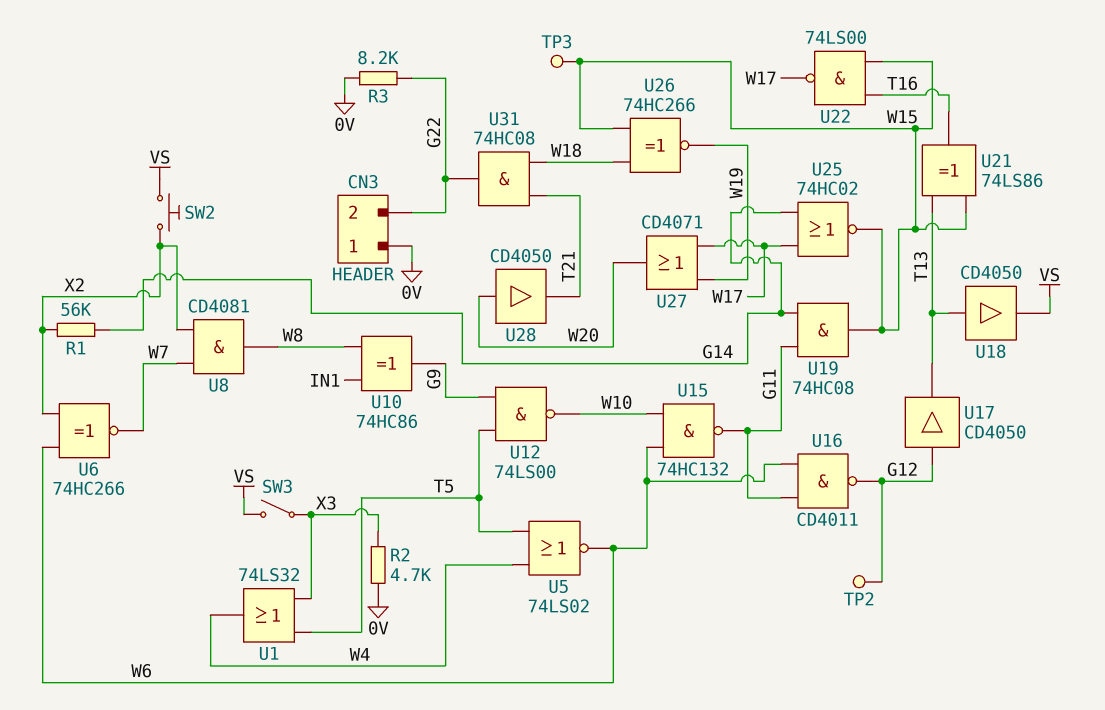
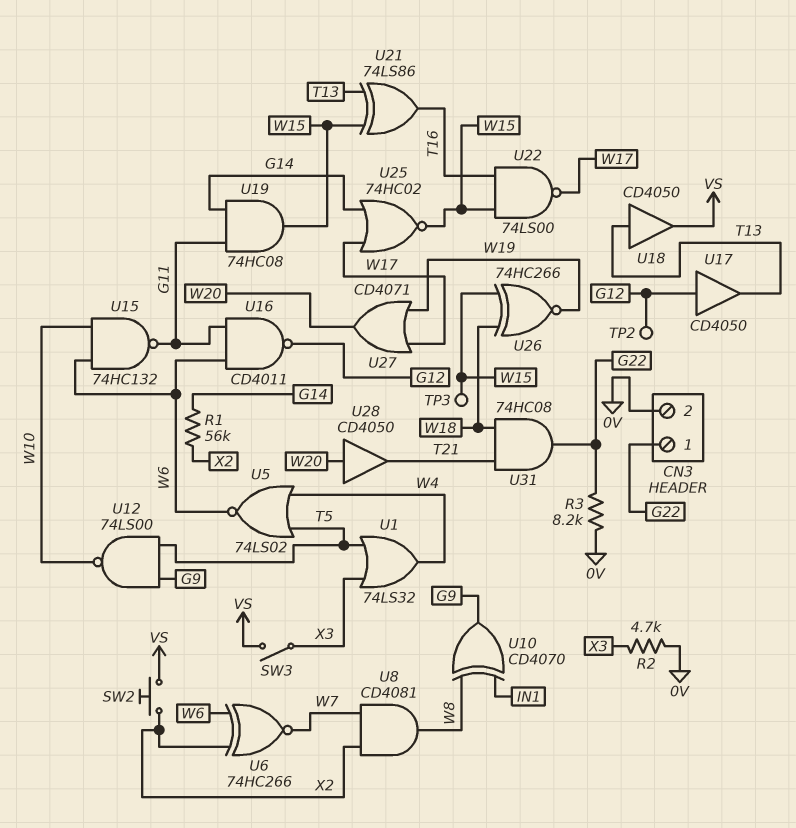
CN3 pin 1: 0V -> G22
CN3 pin 2: G22 -> 0V
U10: XOR 74HC86 (in IN1, in W8, out G9) -> XOR CD4070 (in IN1, in W8, out G9)

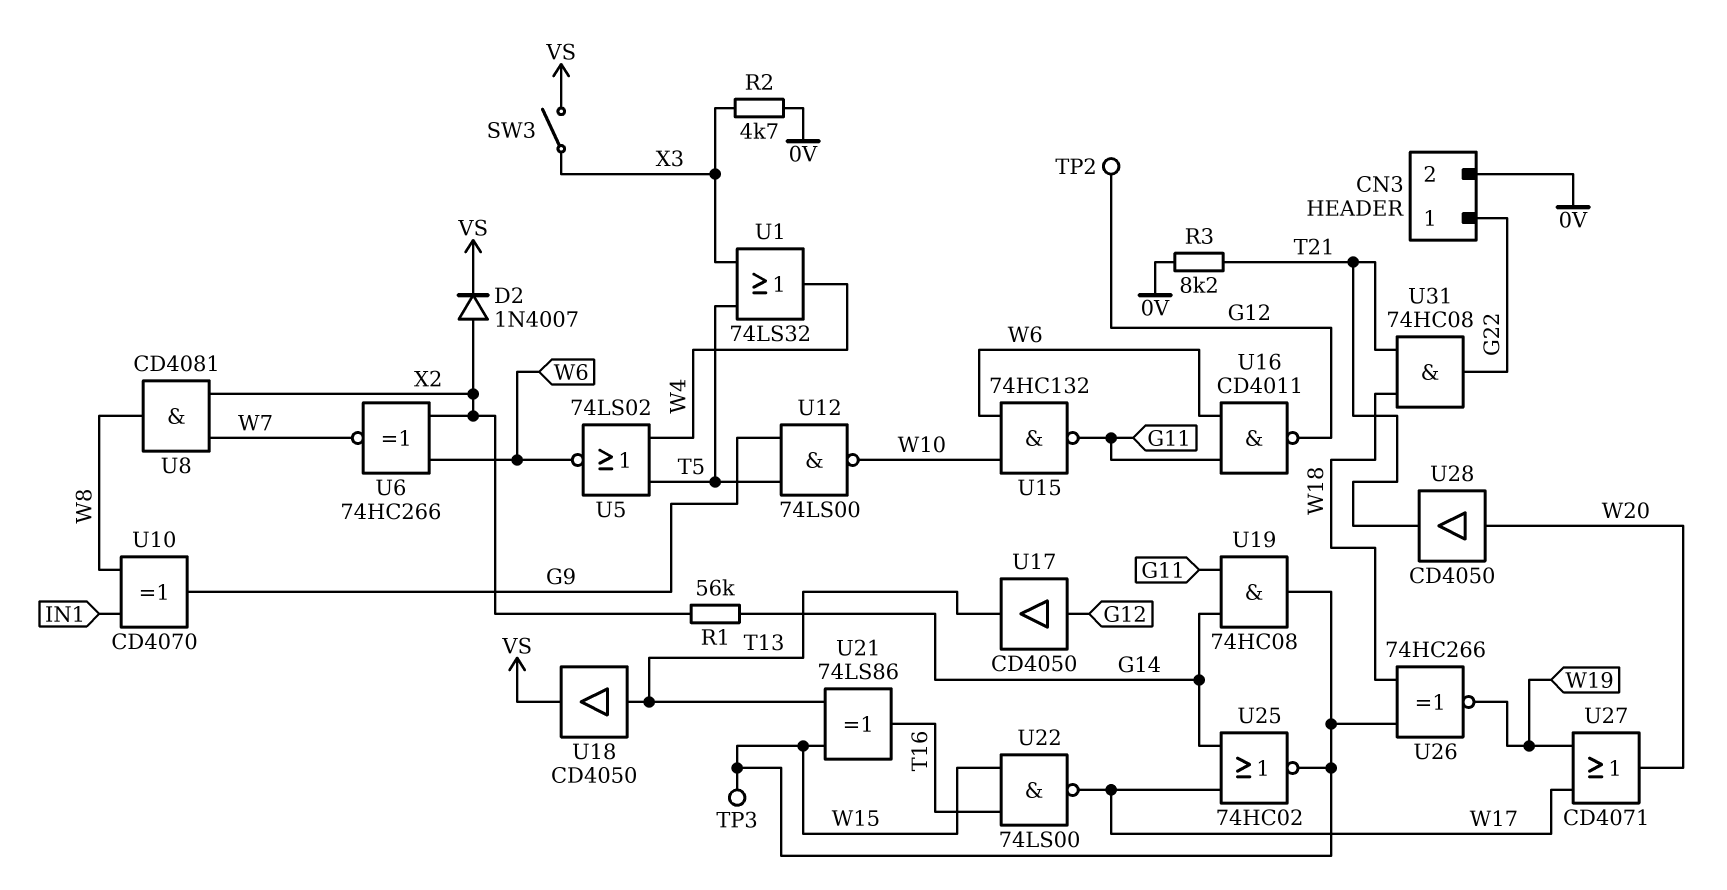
D2: none -> diode 1N4007 (A X2, K VS)
R3: 8.2k (0V, G22) -> 8.2k (0V, T21)
SW2: button (VS, X2) -> none

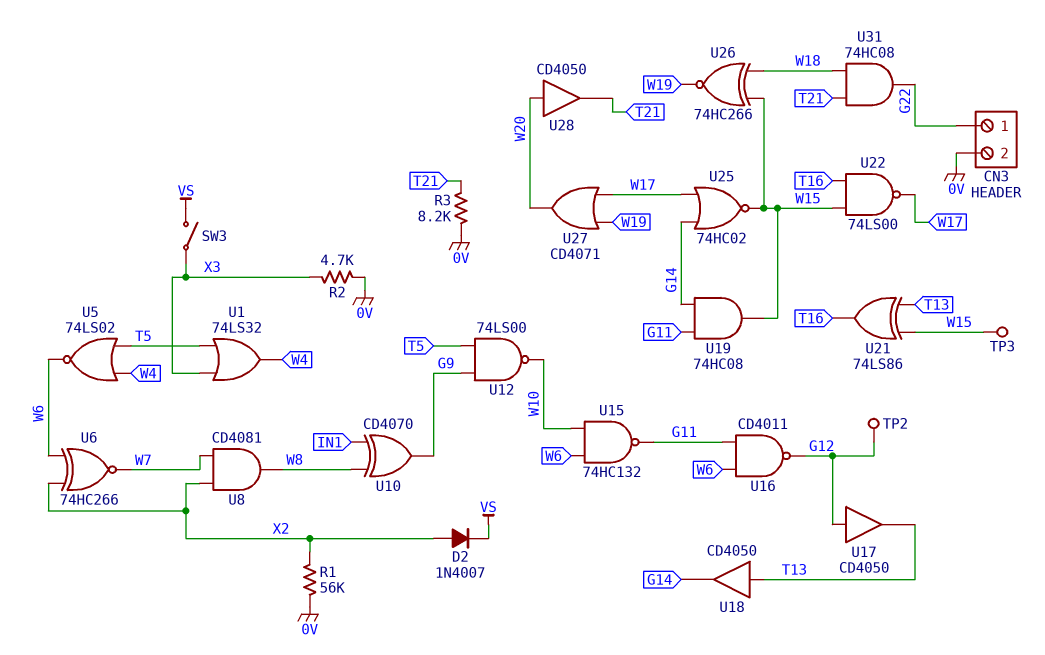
R1: 56k (G14, X2) -> 56k (0V, X2)
U18: buffer CD4050 (in T13, out VS) -> buffer CD4050 (in T13, out G14)

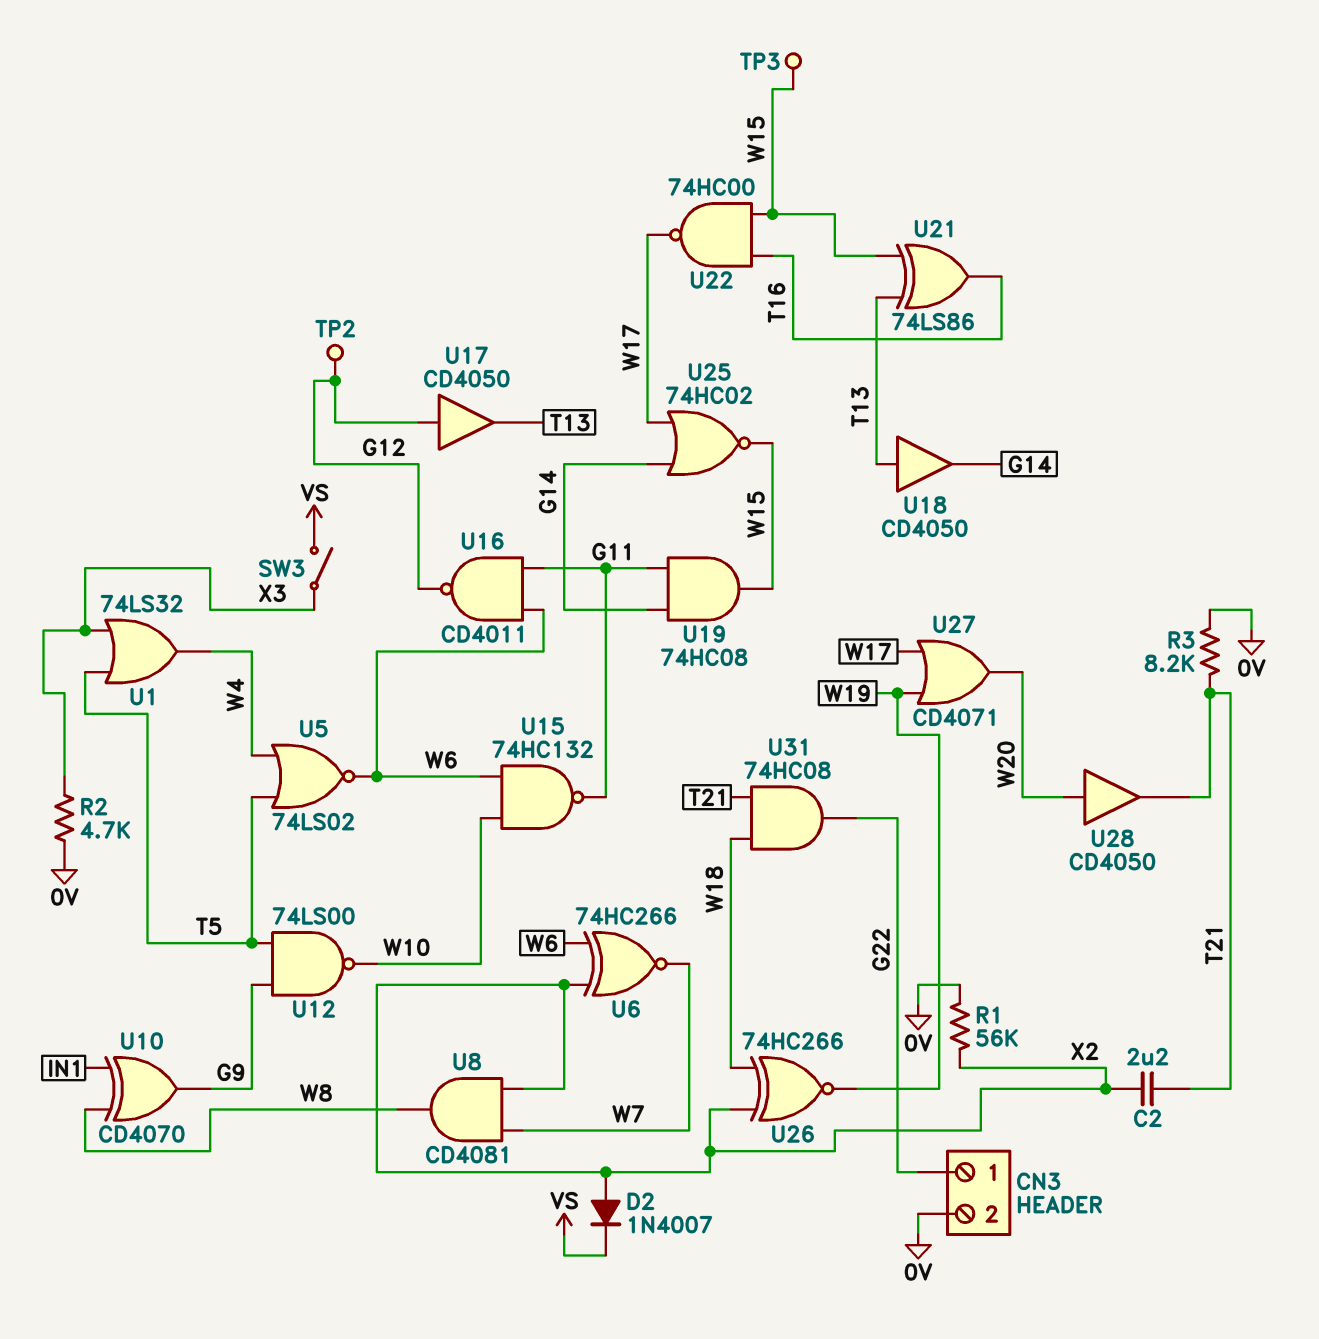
C2: none -> 2.2uF (T21, X2)
U22: NAND 74LS00 (in T16, in W15, out W17) -> NAND 74HC00 (in T16, in W15, out W17)
U26: XNOR 74HC266 (in W15, in W18, out W19) -> XNOR 74HC266 (in W18, in X2, out W19)

